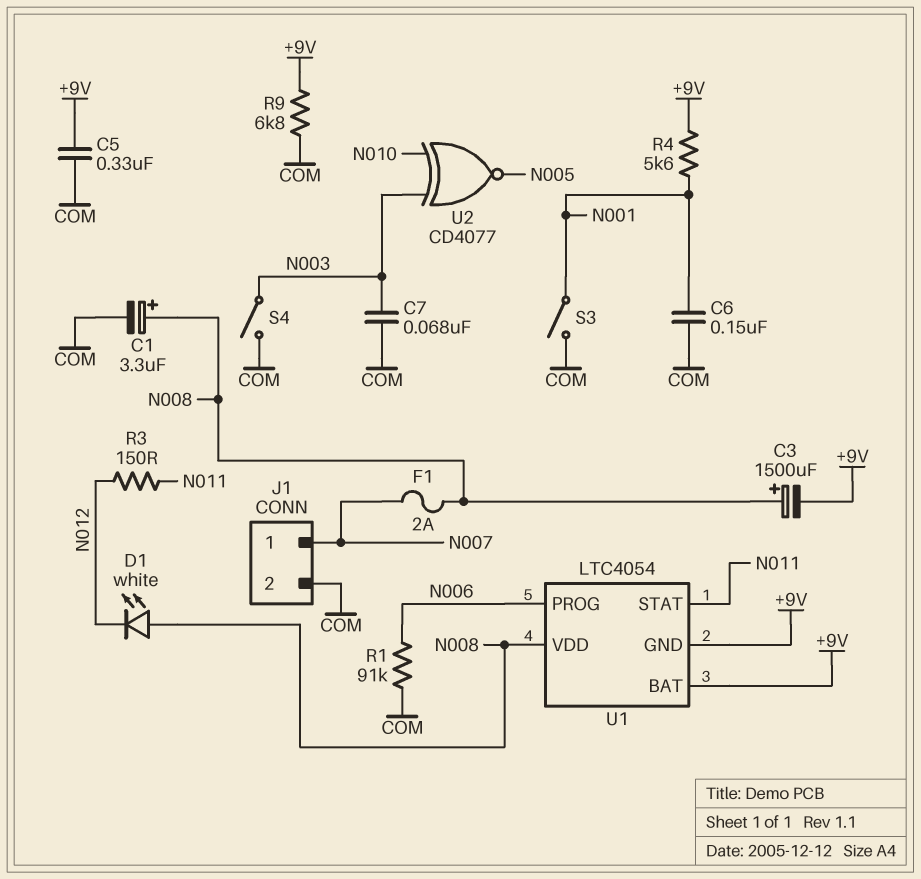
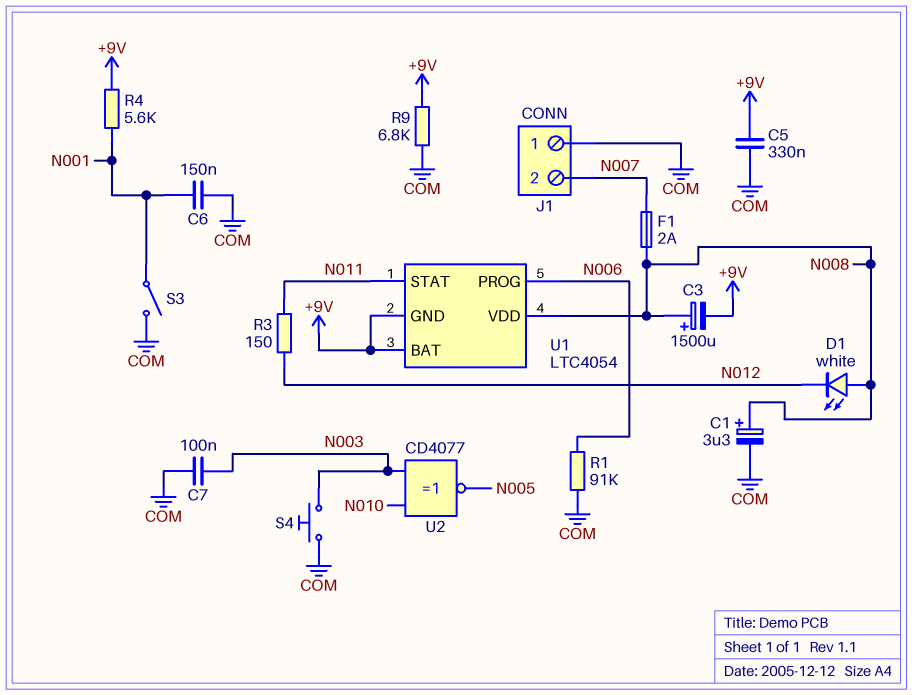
C7: 68nF (COM, N003) -> 100nF (COM, N003)
J1 pin 1: N007 -> COM
J1 pin 2: COM -> N007
S4: switch (COM, N003) -> button (COM, N003)

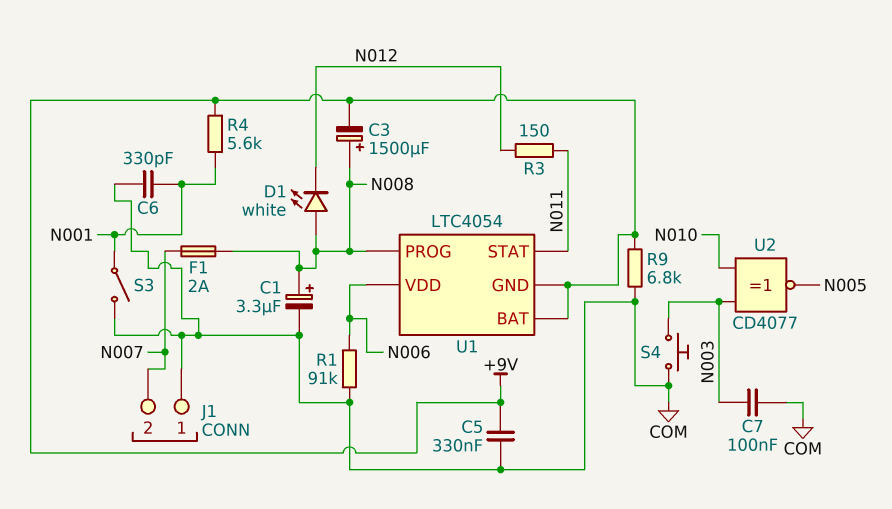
C6: 150nF (COM, N001) -> 330pF (COM, N001)
U1 pin PROG: N006 -> N008
U1 pin VDD: N008 -> N006

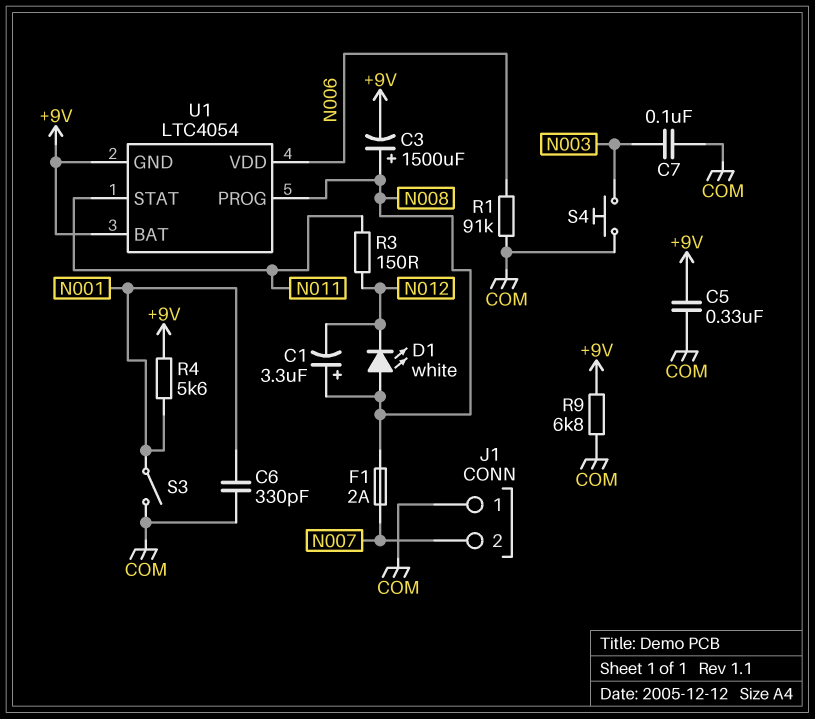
C1: 3.3uF (plus N008, minus COM) -> 3.3uF (plus N008, minus N012)
U2: XNOR CD4077 (in N003, in N010, out N005) -> none

